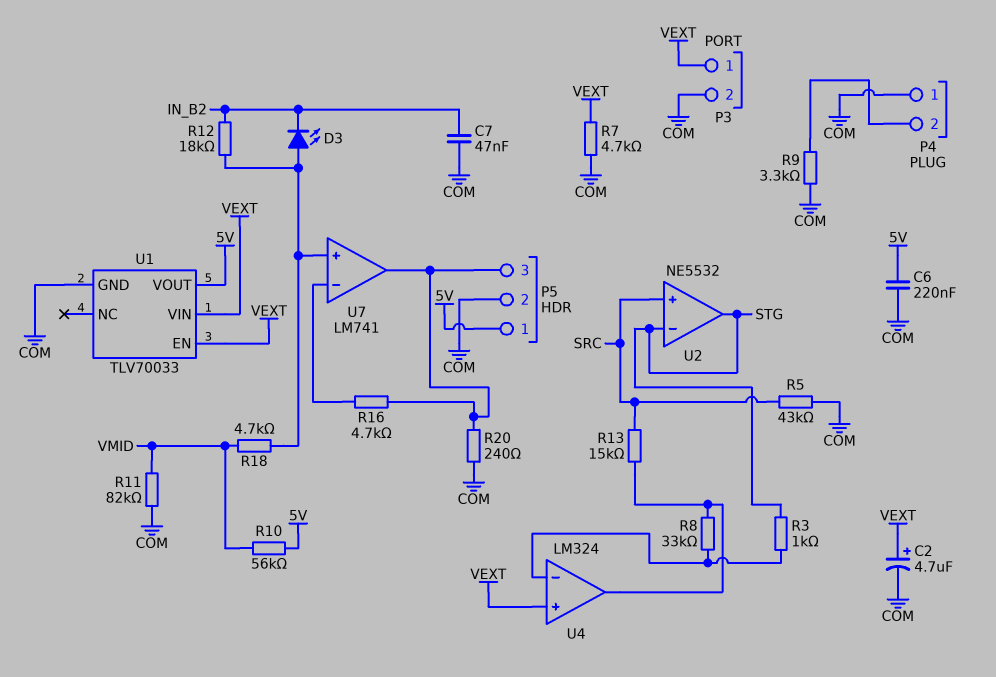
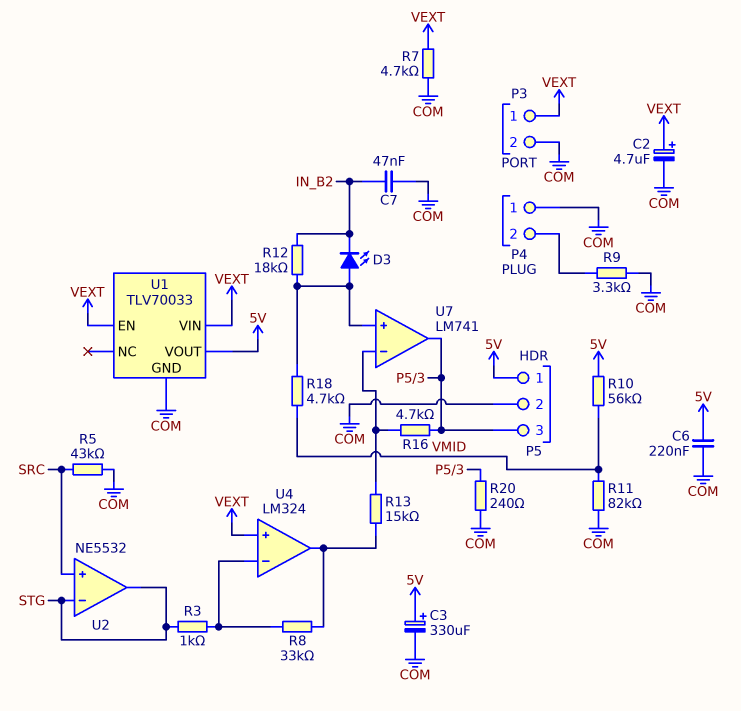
C3: none -> 330uF (plus 5V, minus COM)
R13: 15k (SRC, U4/out) -> 15k (U4/out, U7/in-)

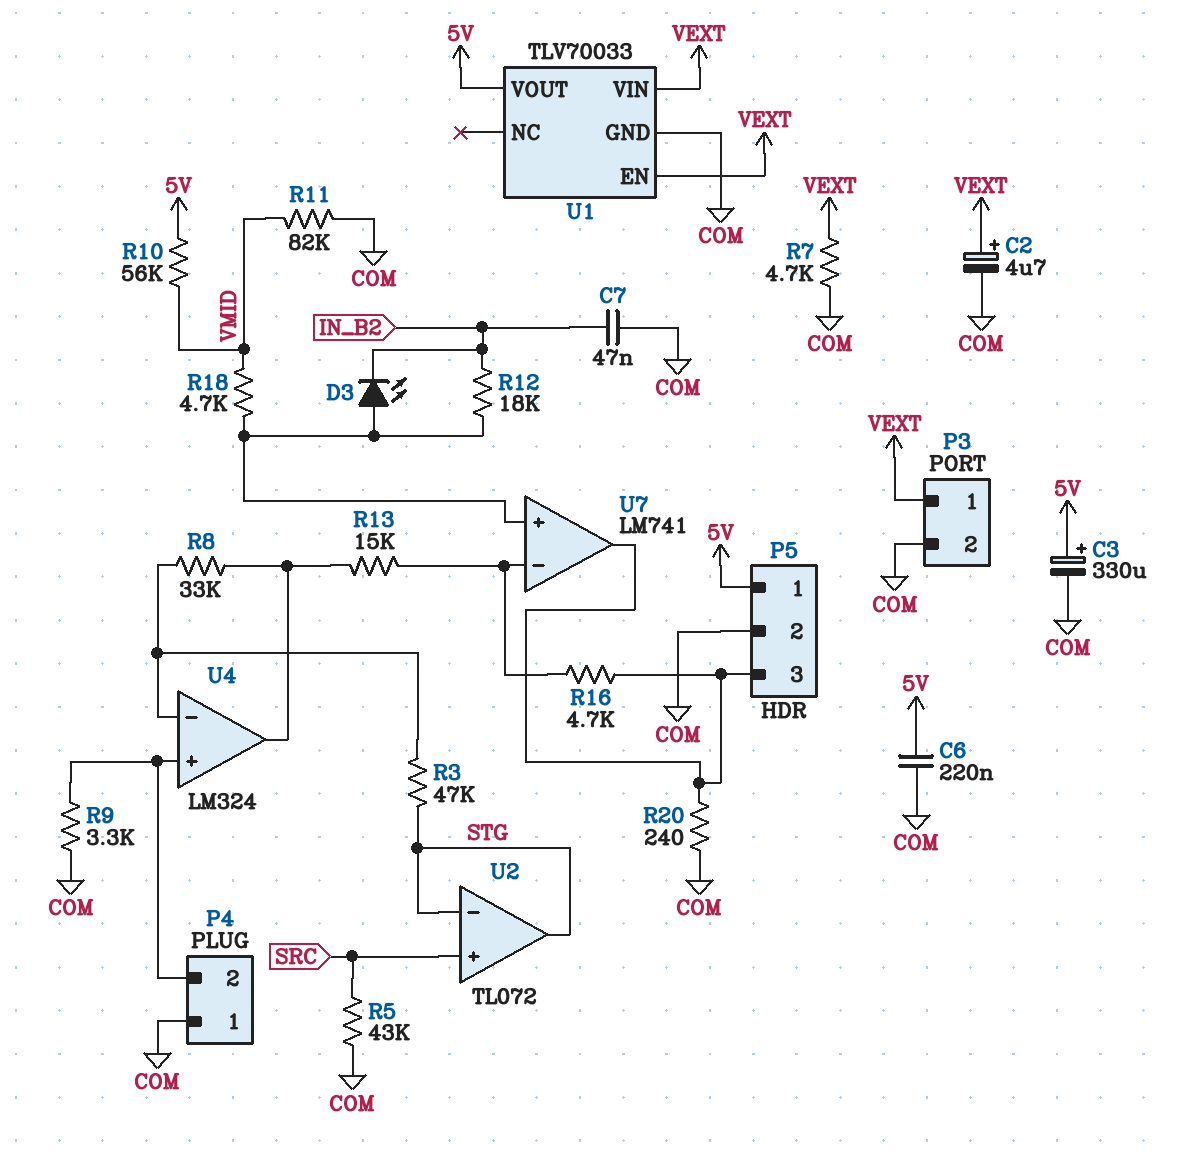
R3: 1k (STG, U4/in-) -> 47k (STG, U4/in-)
U2: NE5532 -> TL072
U4 pin in+: VEXT -> P4/2

